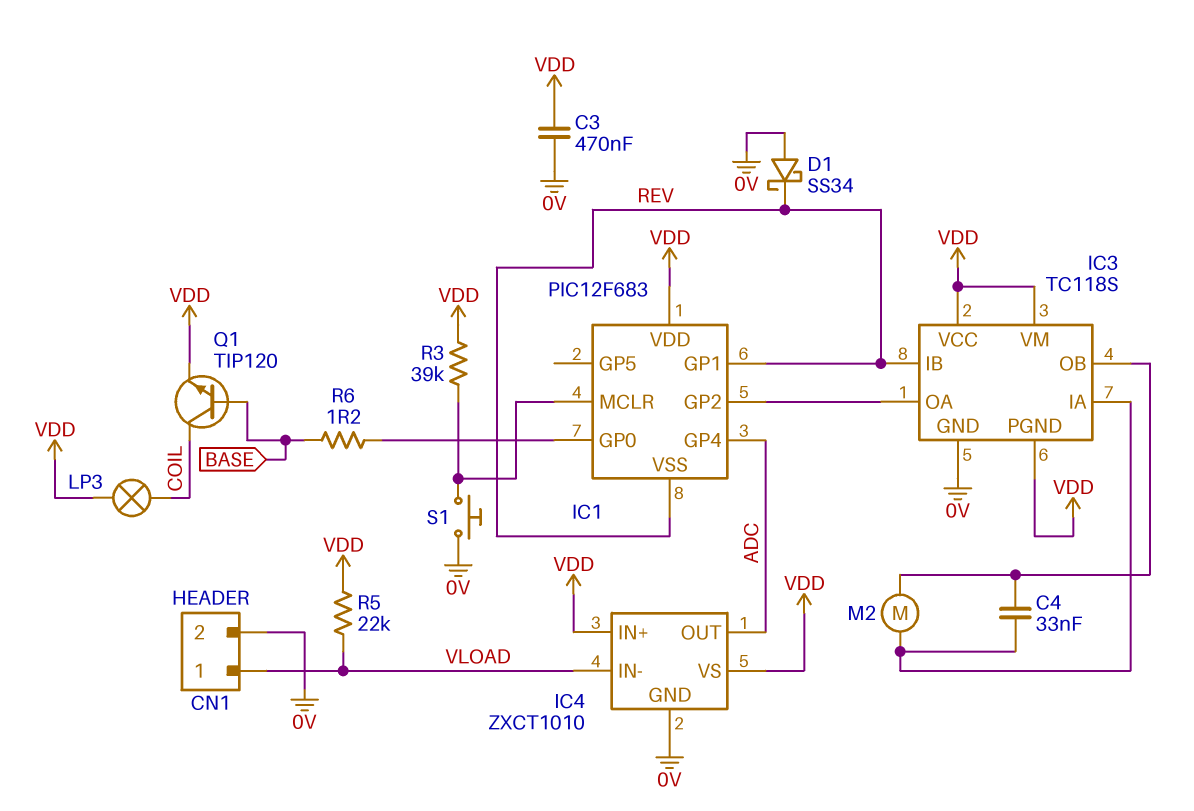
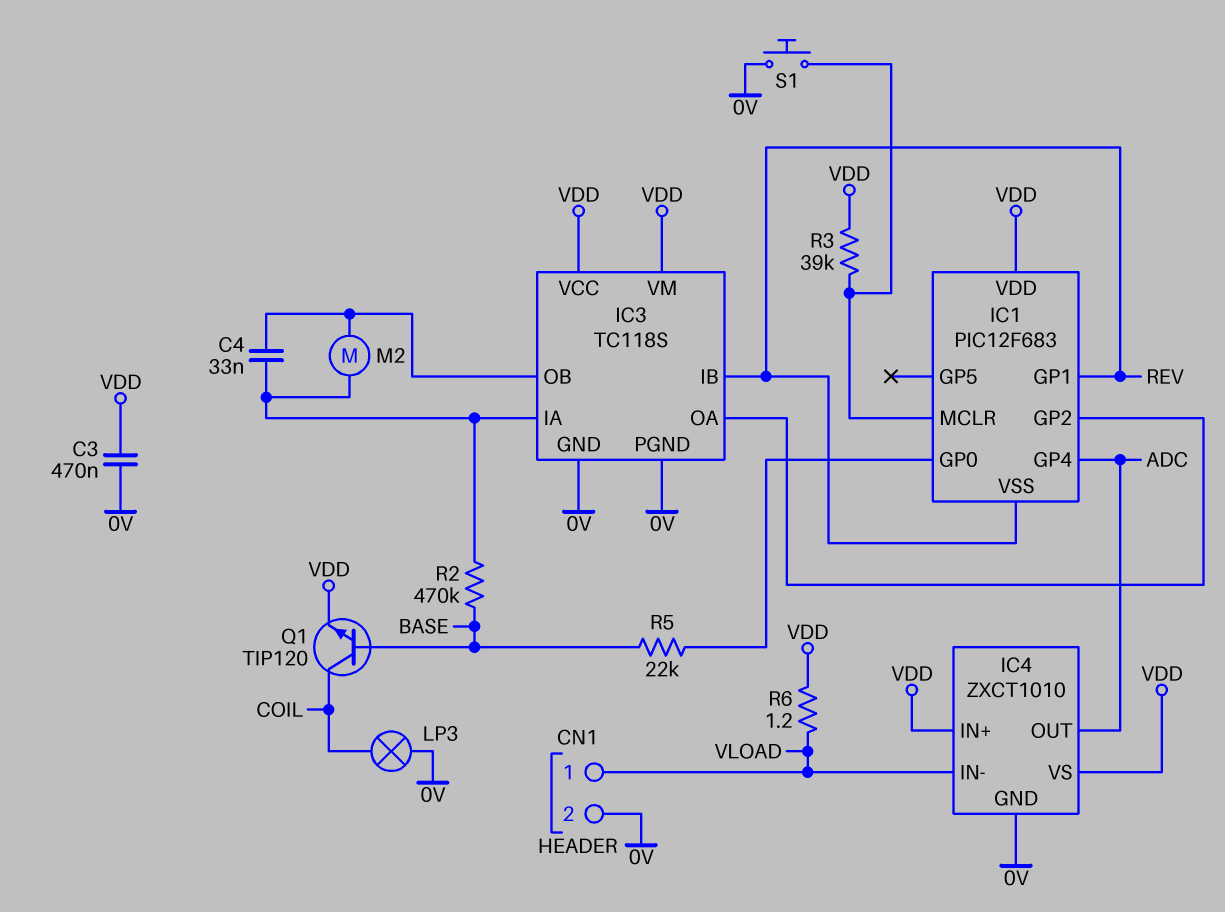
D1: schottky SS34 (A 0V, K REV) -> none
IC3 pin PGND: VDD -> 0V
LP3: lamp (COIL, VDD) -> lamp (0V, COIL)
R2: none -> 470k (BASE, IC3/IA)
R5: 22k (VDD, VLOAD) -> 22k (BASE, IC1/GP0)
R6: 1.2 (BASE, IC1/GP0) -> 1.2 (VDD, VLOAD)

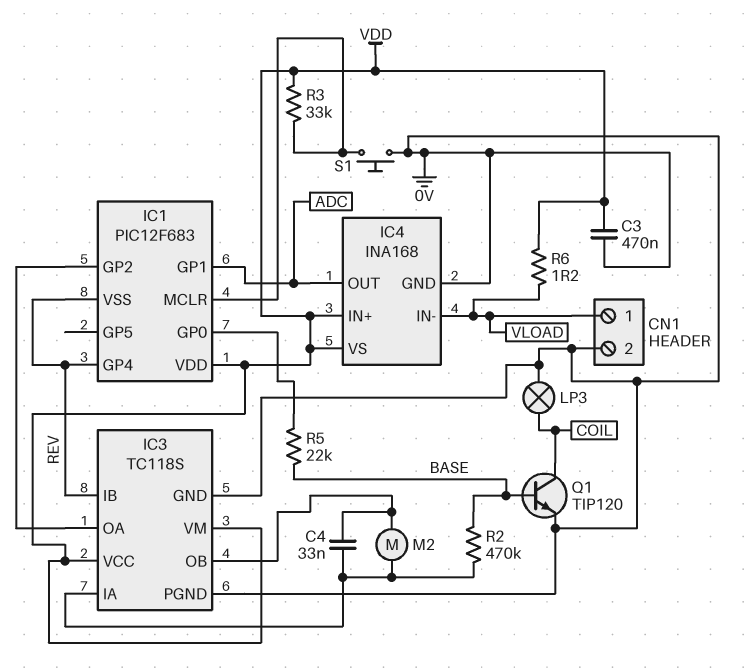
IC1 pin GP1: REV -> ADC
IC1 pin GP4: ADC -> REV
IC4: ZXCT1010 -> INA168
Q1: NPN TIP120 (B BASE, C COIL, E VDD) -> NPN TIP120 (B BASE, C COIL, E 0V)
R3: 39k (IC1/MCLR, VDD) -> 33k (IC1/MCLR, VDD)

